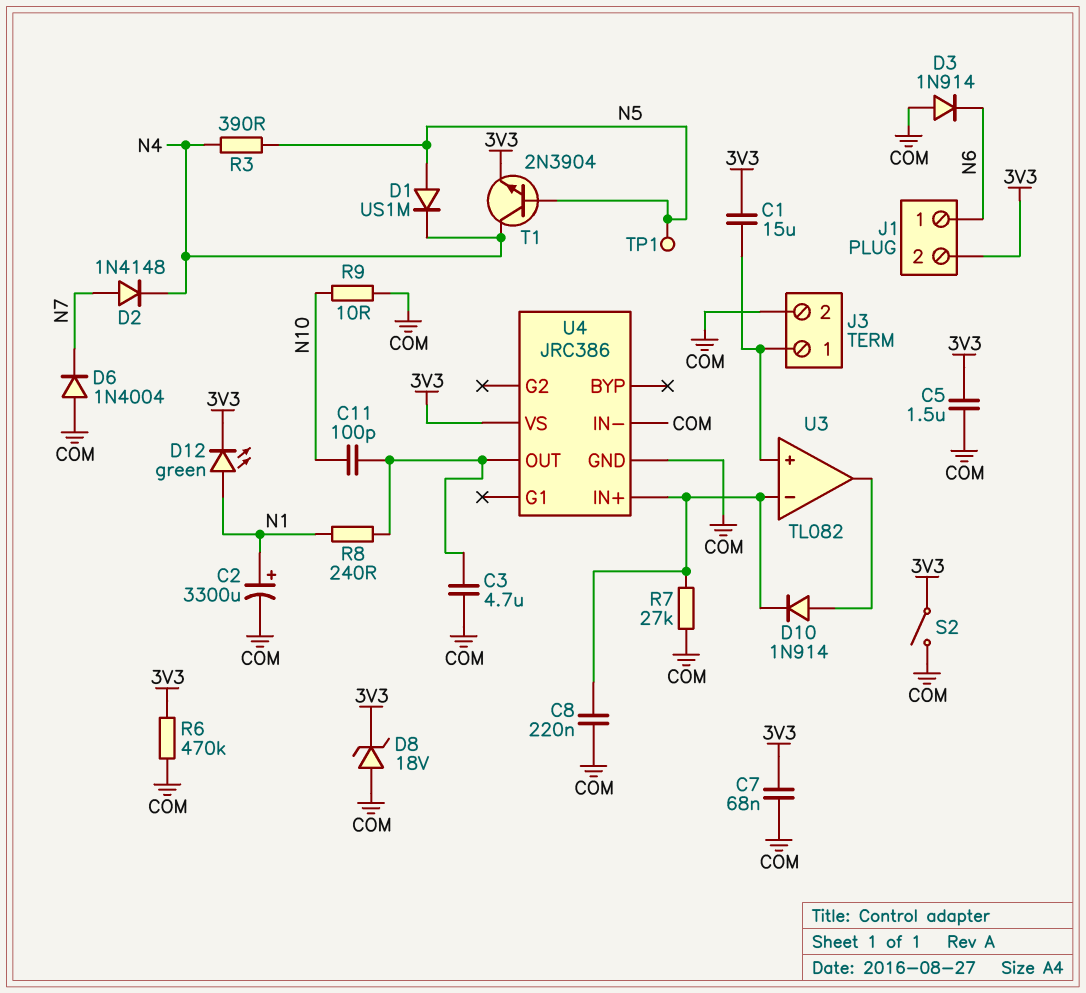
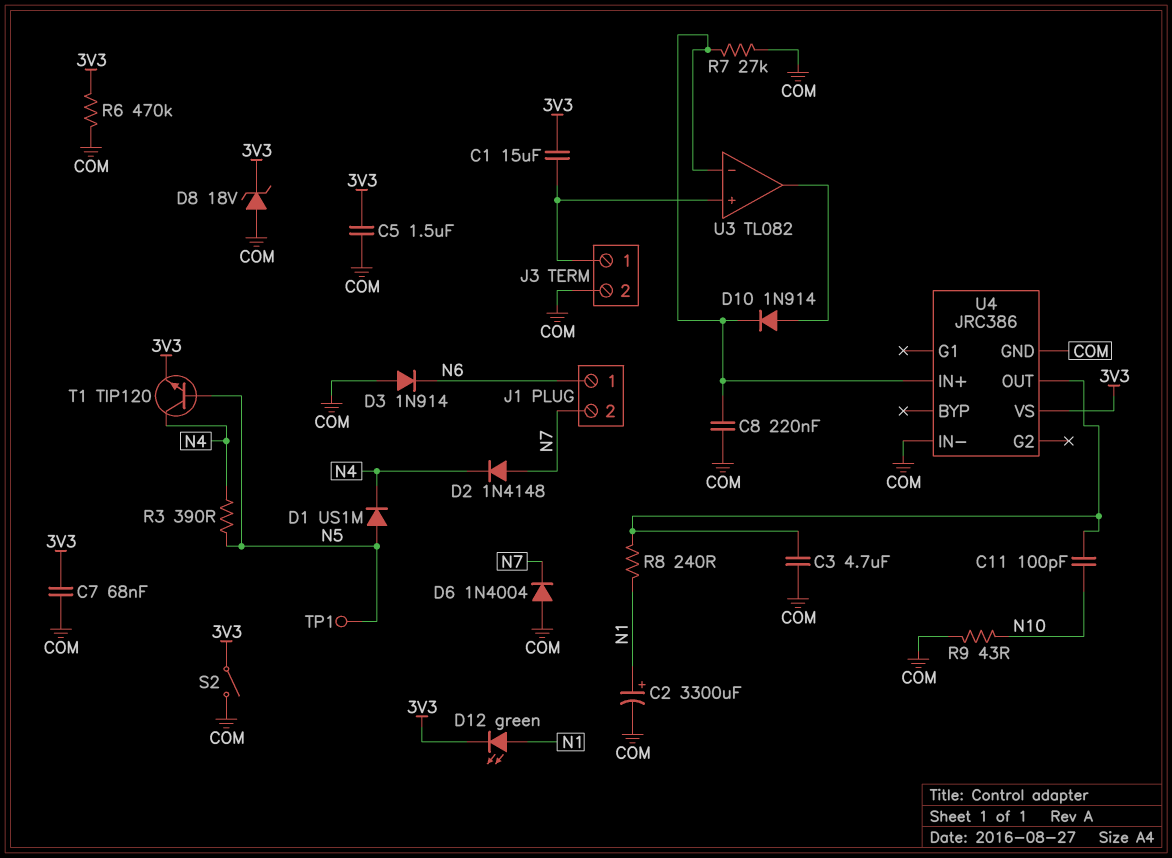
J1 pin 2: 3V3 -> N7
R9: 10 (COM, N10) -> 43 (COM, N10)
T1: NPN 2N3904 (B N5, C N4, E 3V3) -> NPN TIP120 (B N5, C N4, E 3V3)

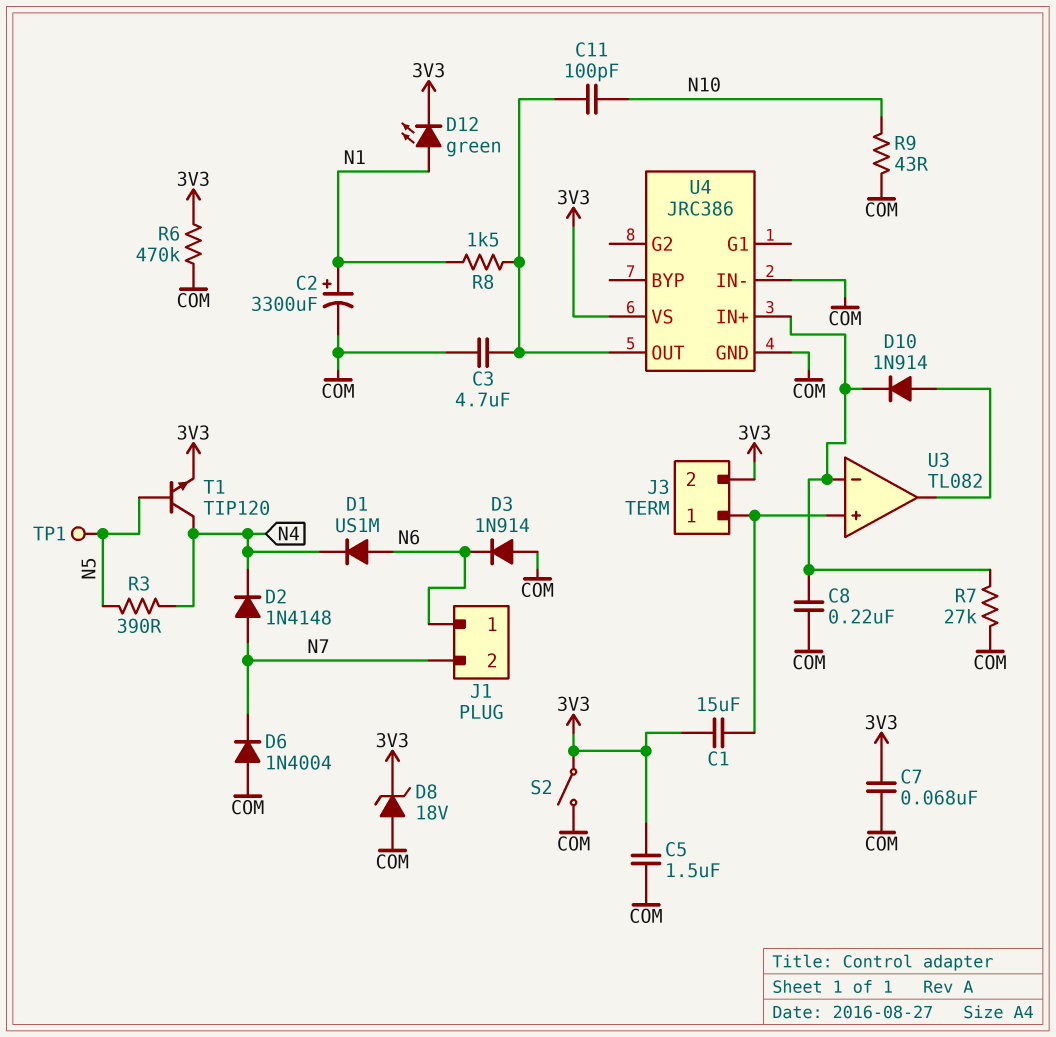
D1: diode US1M (A N5, K N4) -> diode US1M (A N6, K N4)
J3 pin 2: COM -> 3V3
R8: 240 (N1, U4/OUT) -> 1.5k (N1, U4/OUT)

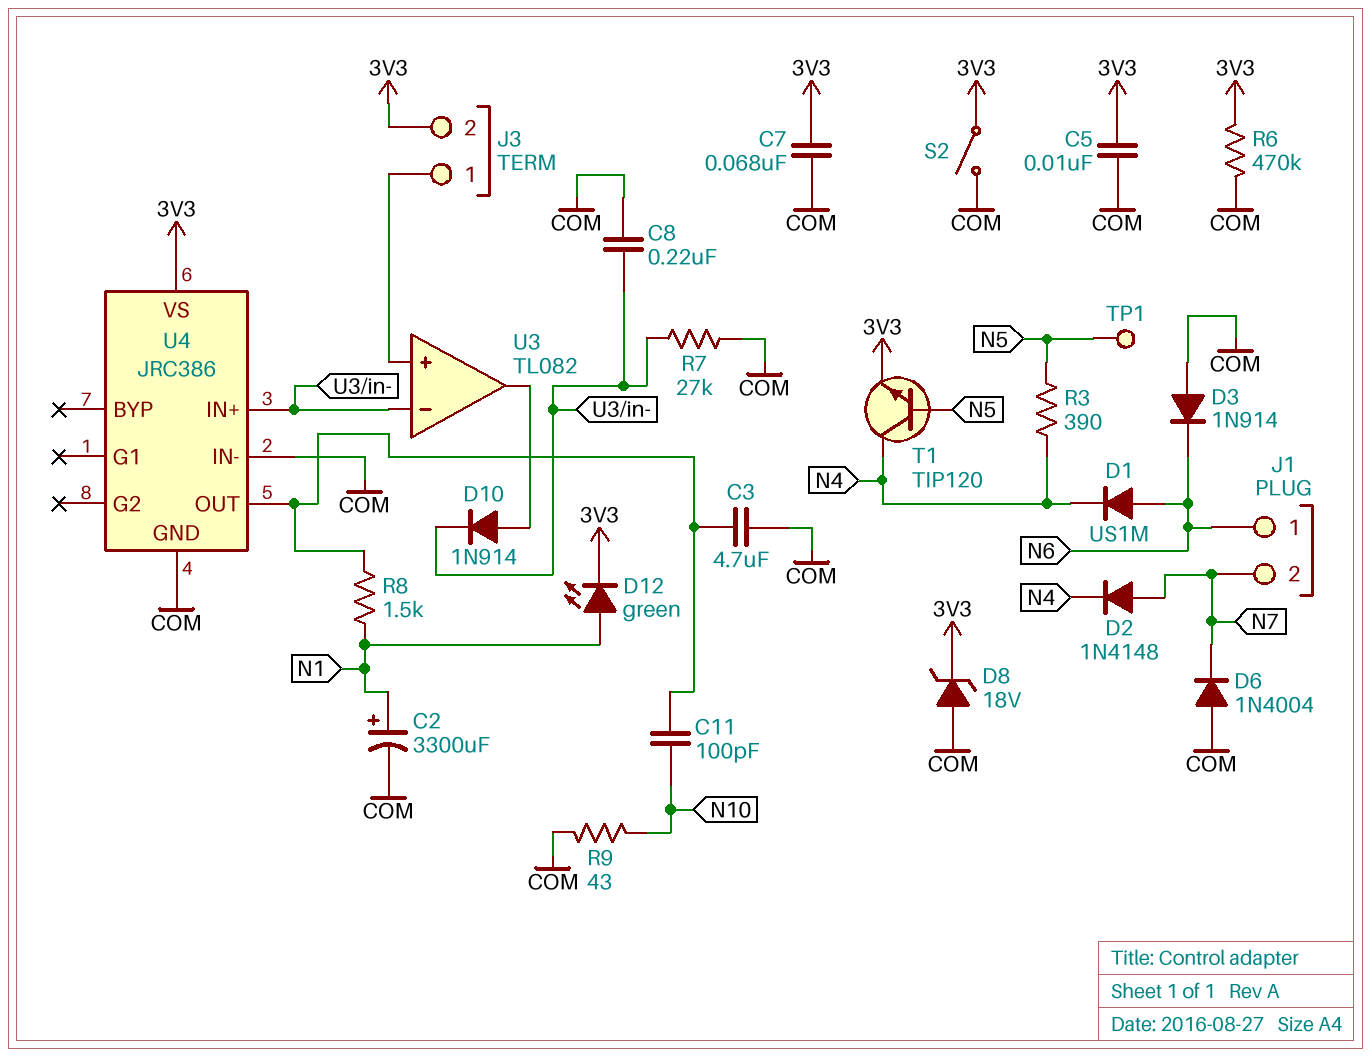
C1: 15uF (3V3, J3/1) -> none
C5: 1.5uF (3V3, COM) -> 10nF (3V3, COM)

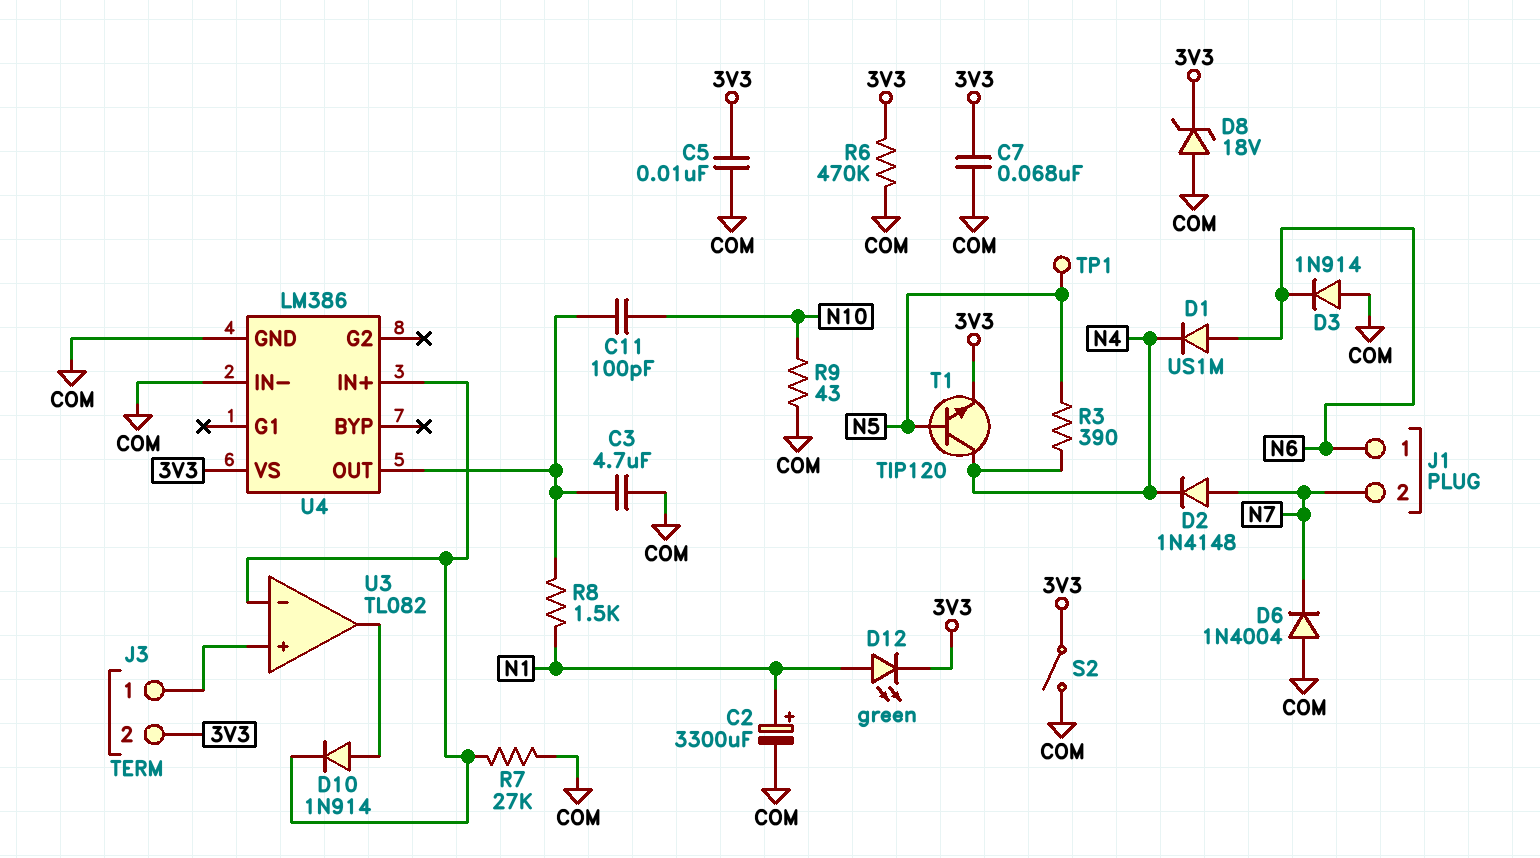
C8: 220nF (COM, U3/in-) -> none
U4: JRC386 -> LM386

